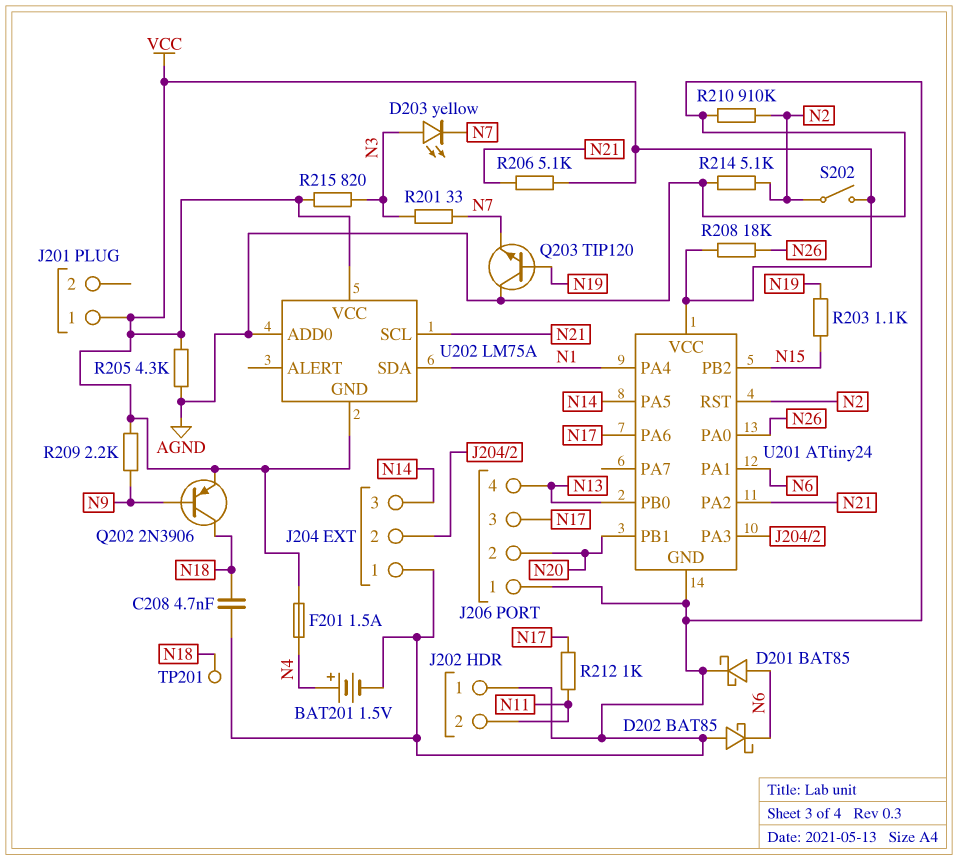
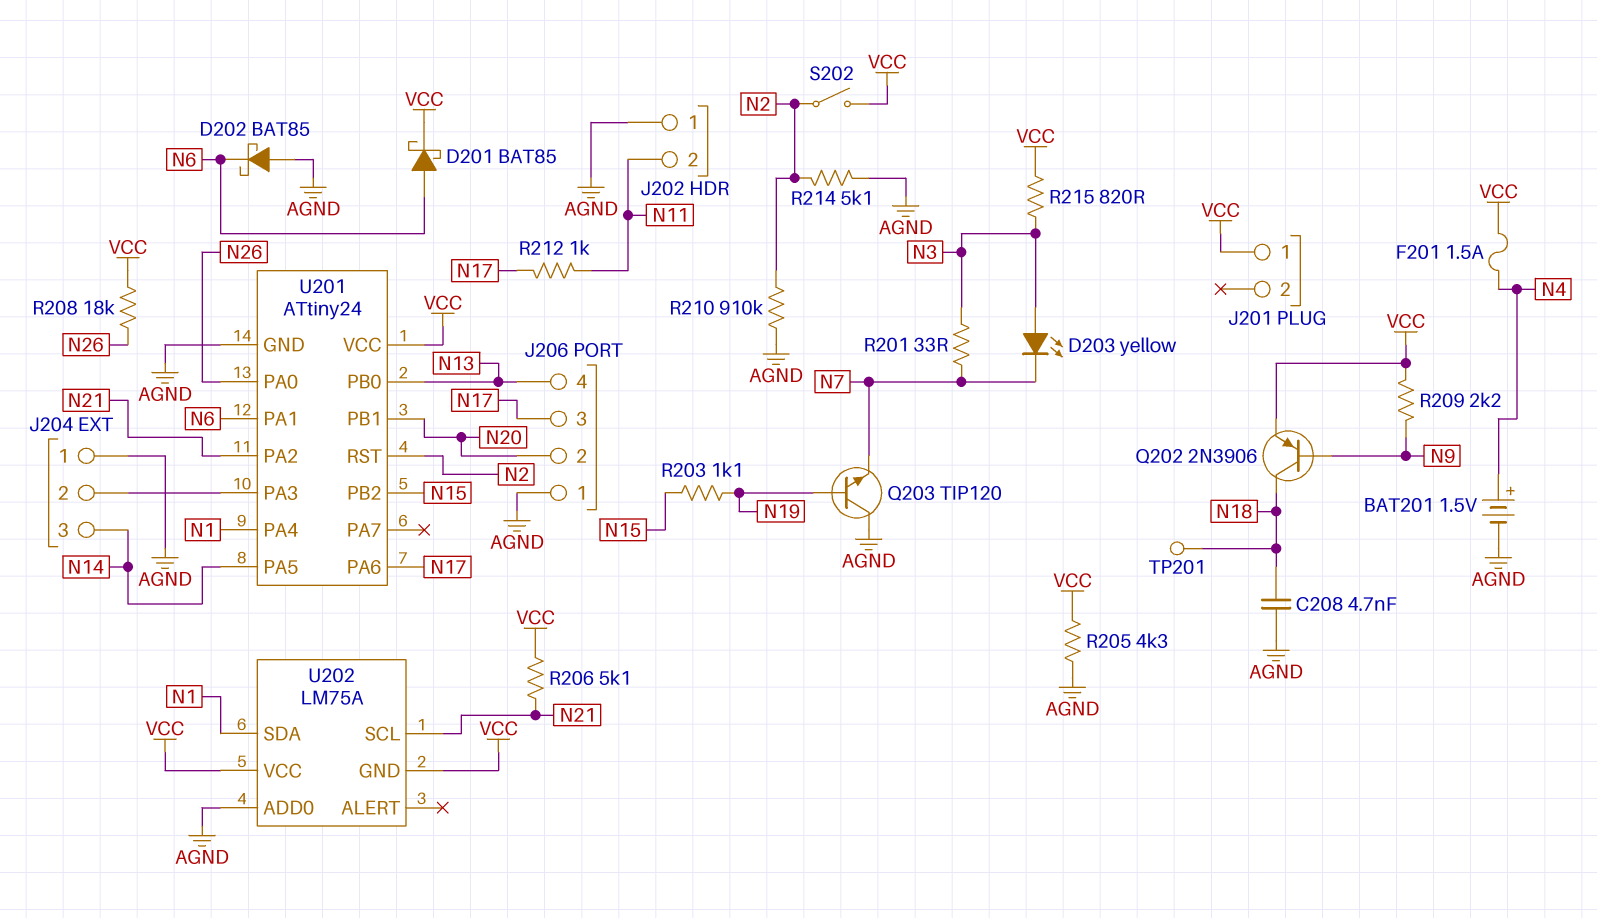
D201: schottky BAT85 (A N6, K AGND) -> schottky BAT85 (A N6, K VCC)

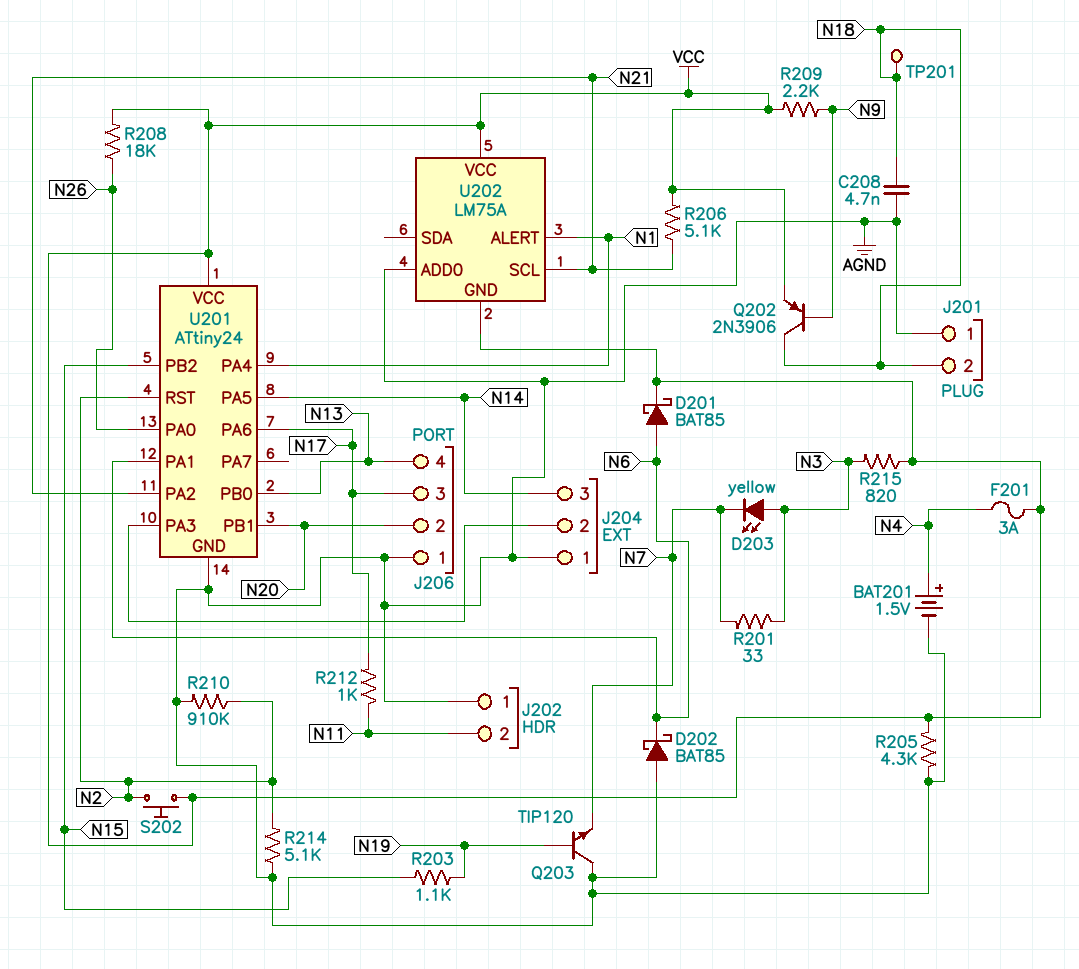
F201: 1.5A (N4, VCC) -> 3A (N4, VCC)
J201 pin 1: VCC -> AGND
J201 pin 2: none -> N18
S202: switch (N2, VCC) -> button (N2, VCC)
U202 pin ALERT: none -> N1
U202 pin SDA: N1 -> none

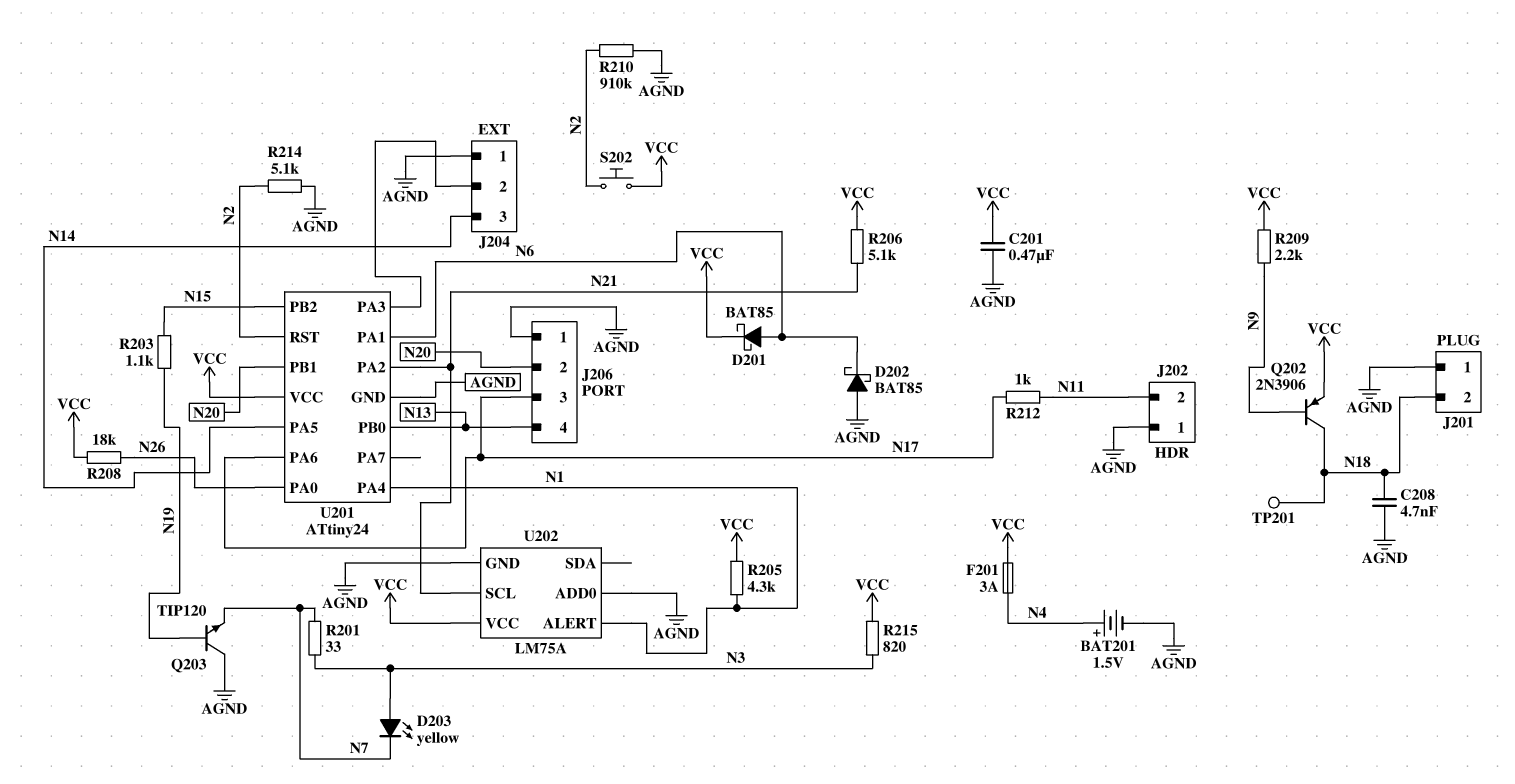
C201: none -> 470nF (AGND, VCC)
R205: 4.3k (AGND, VCC) -> 4.3k (N1, VCC)
U202 pin GND: VCC -> AGND

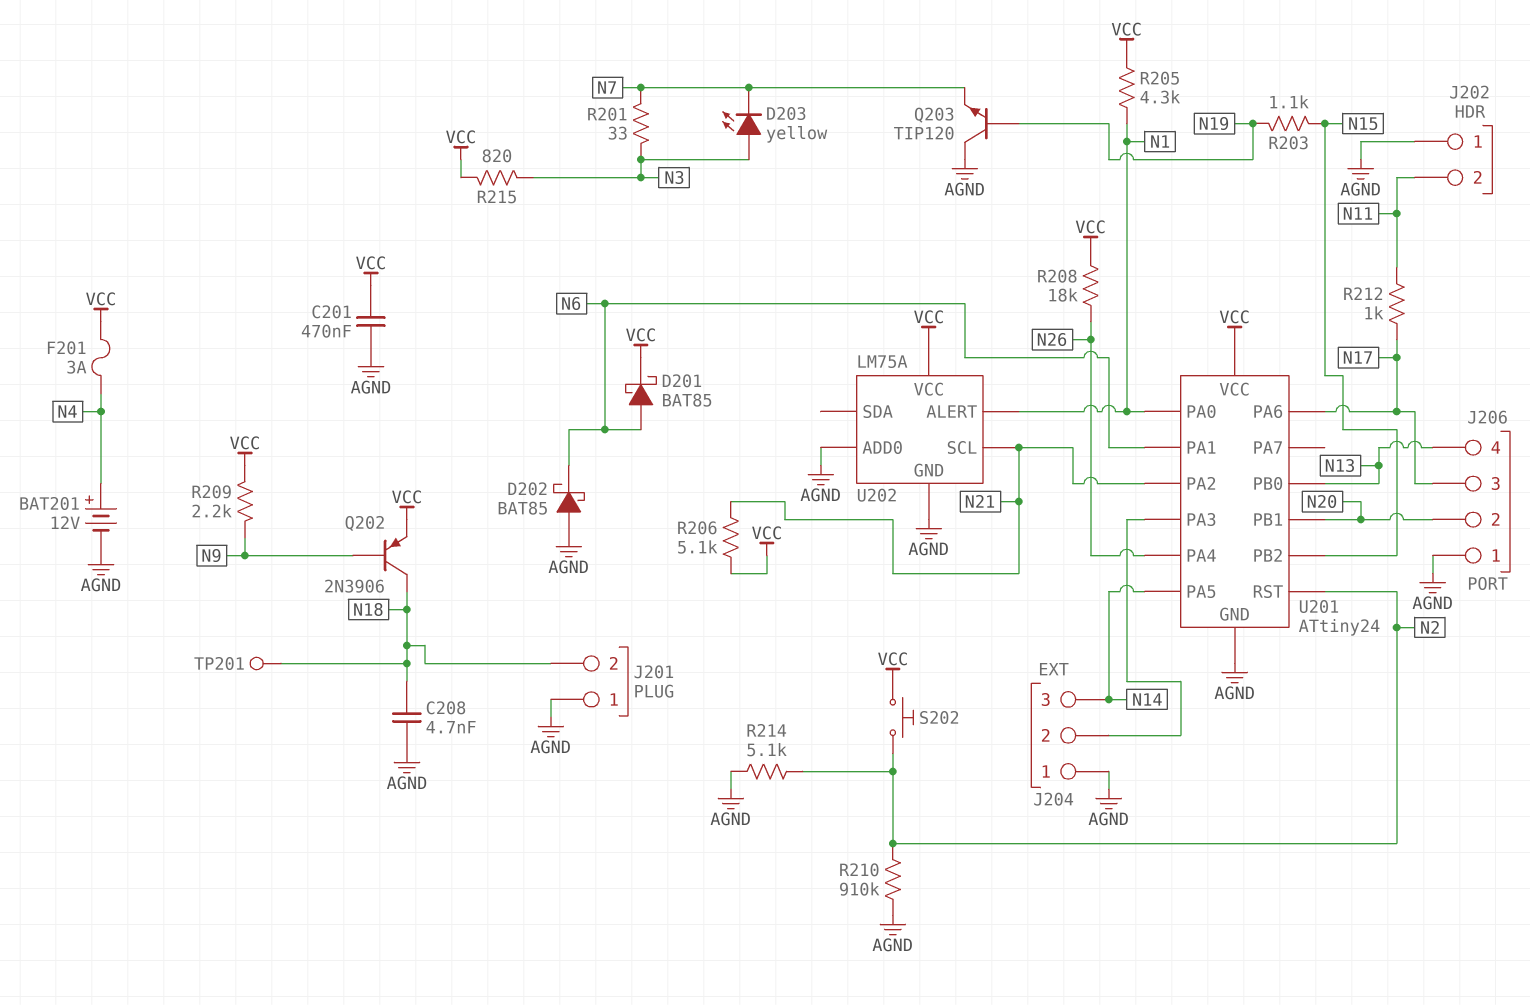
BAT201: 1.5V (plus N4, minus AGND) -> 12V (plus N4, minus AGND)
U201 pin PA0: N26 -> N1
U201 pin PA4: N1 -> N26

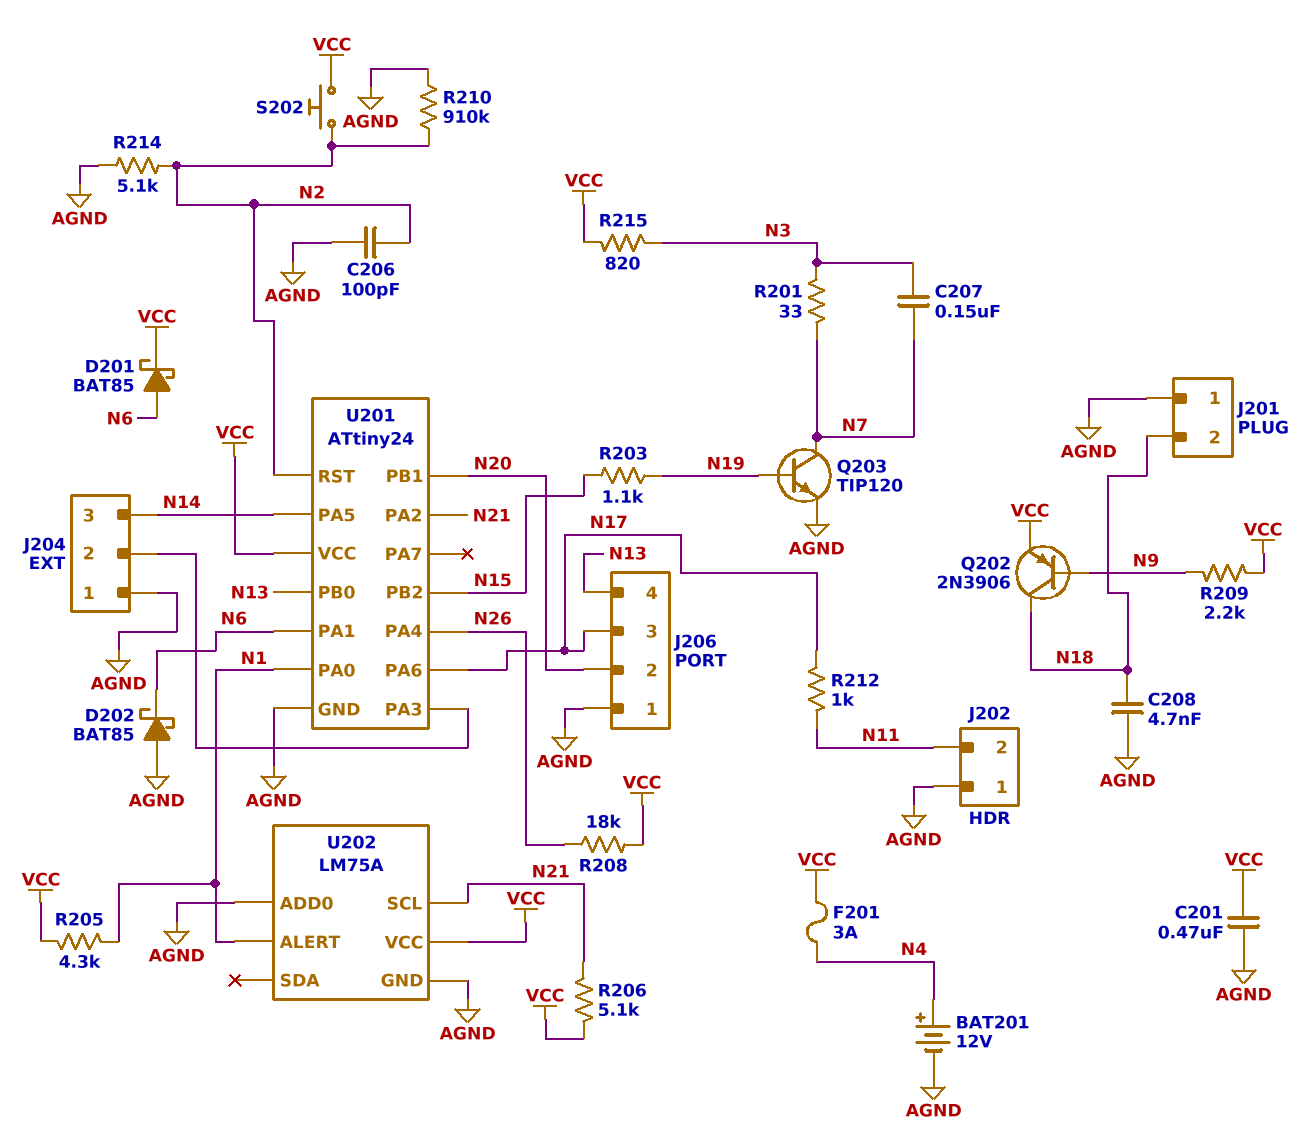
C206: none -> 100pF (AGND, N2)
C207: none -> 150nF (N3, N7)
D203: LED yellow (A N3, K N7) -> none
Q203: NPN TIP120 (B N19, C AGND, E N7) -> NPN TIP120 (B N19, C N7, E AGND)
TP201: test point (N18) -> none

